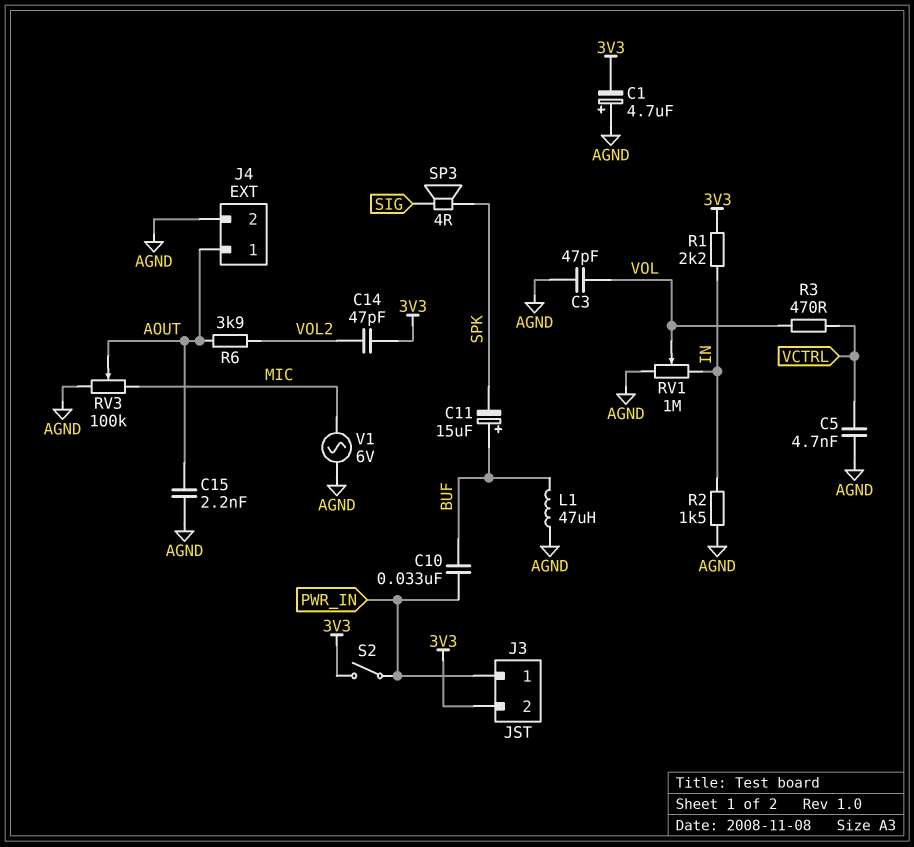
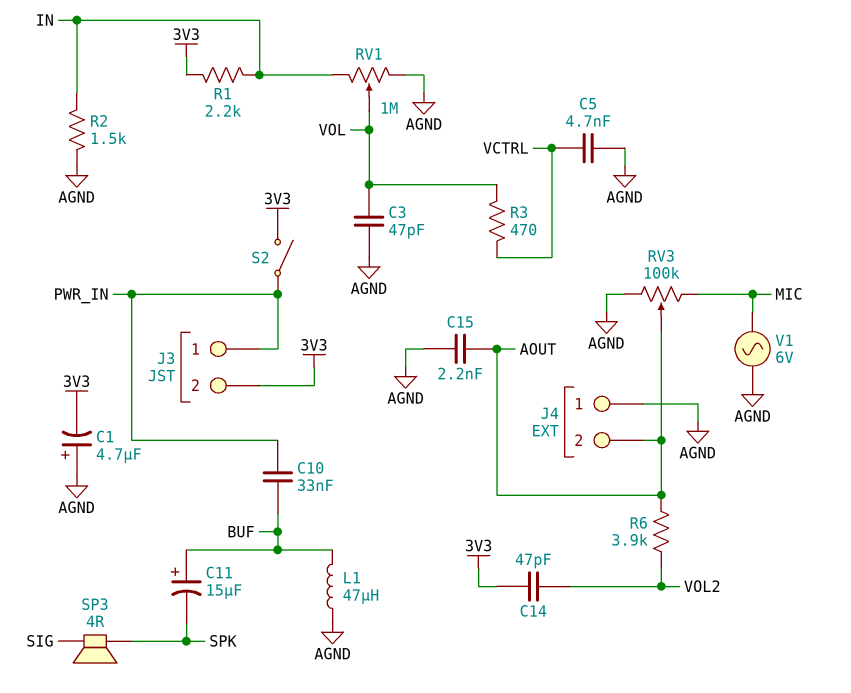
J4 pin 1: AOUT -> AGND
J4 pin 2: AGND -> AOUT

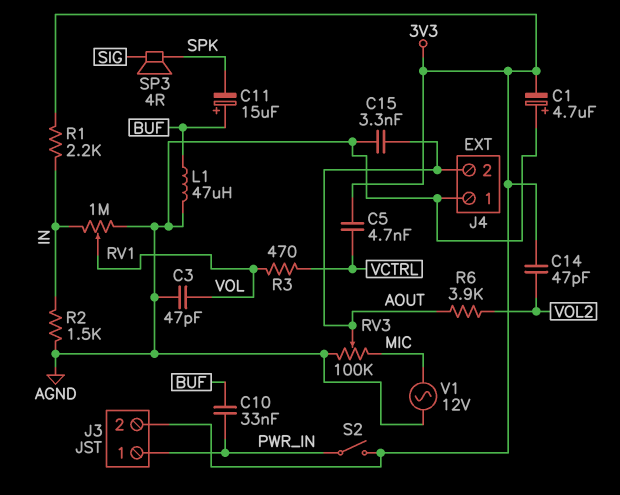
C5: 4.7nF (AGND, VCTRL) -> 4.7nF (3V3, VCTRL)
C15: 2.2nF (AGND, AOUT) -> 3.3nF (AGND, AOUT)
V1: AC 6V (AGND, MIC) -> AC 12V (AGND, MIC)

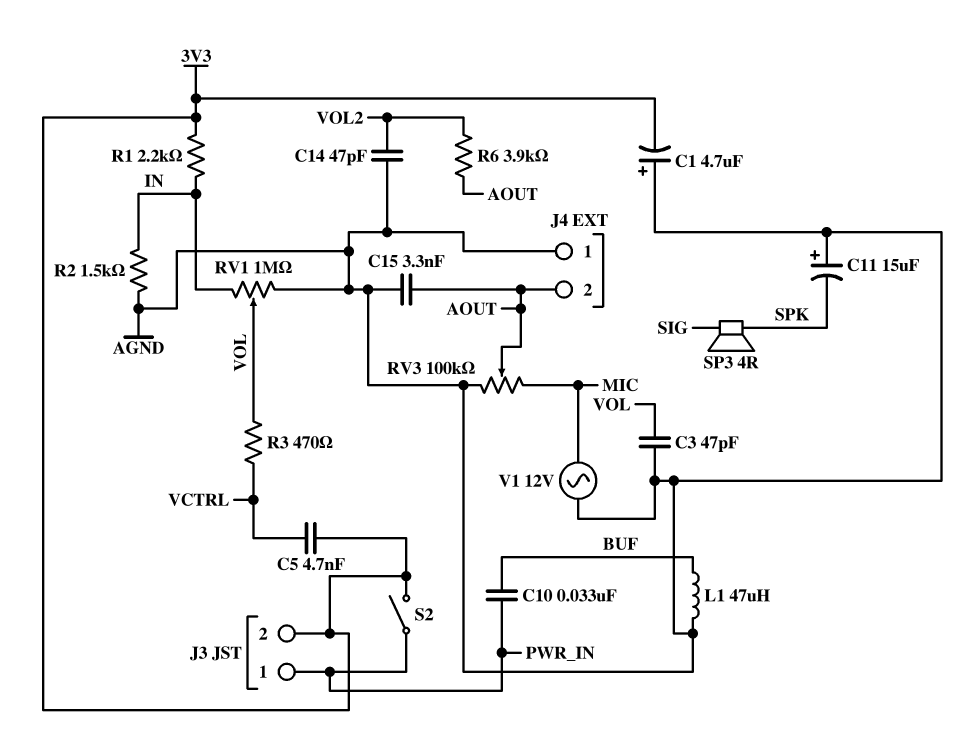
C11: 15uF (plus BUF, minus SPK) -> 15uF (plus AGND, minus SPK)
C14: 47pF (3V3, VOL2) -> 47pF (AGND, VOL2)

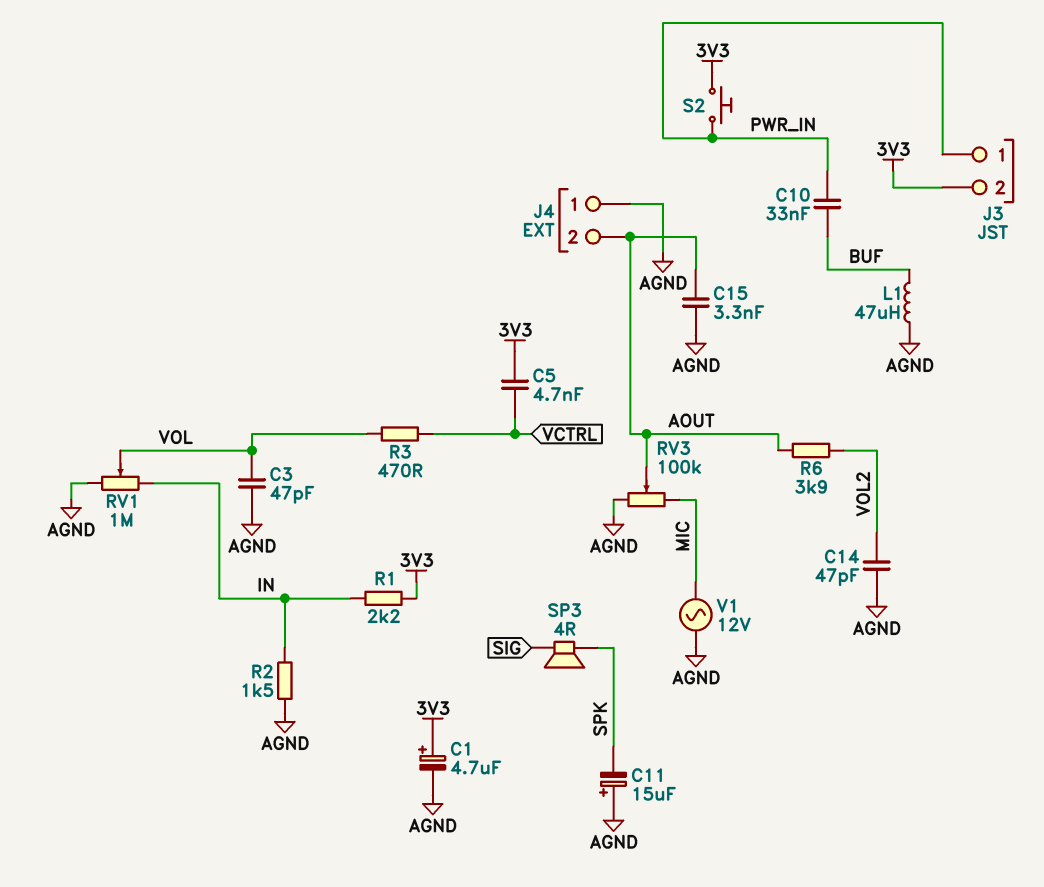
C1: 4.7uF (plus AGND, minus 3V3) -> 4.7uF (plus 3V3, minus AGND)
S2: switch (3V3, PWR_IN) -> button (3V3, PWR_IN)

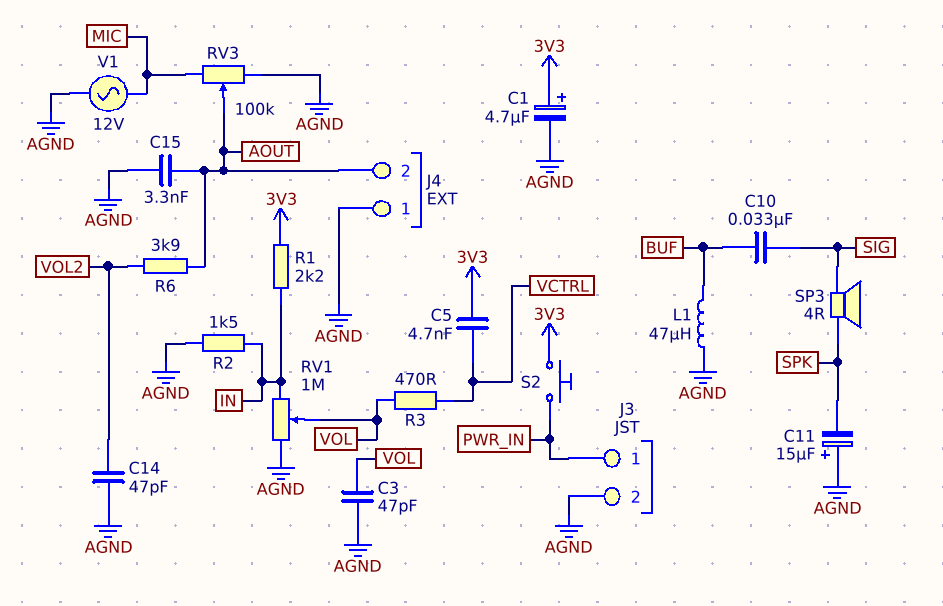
C10: 33nF (BUF, PWR_IN) -> 33nF (BUF, SIG)
J3 pin 2: 3V3 -> AGND

